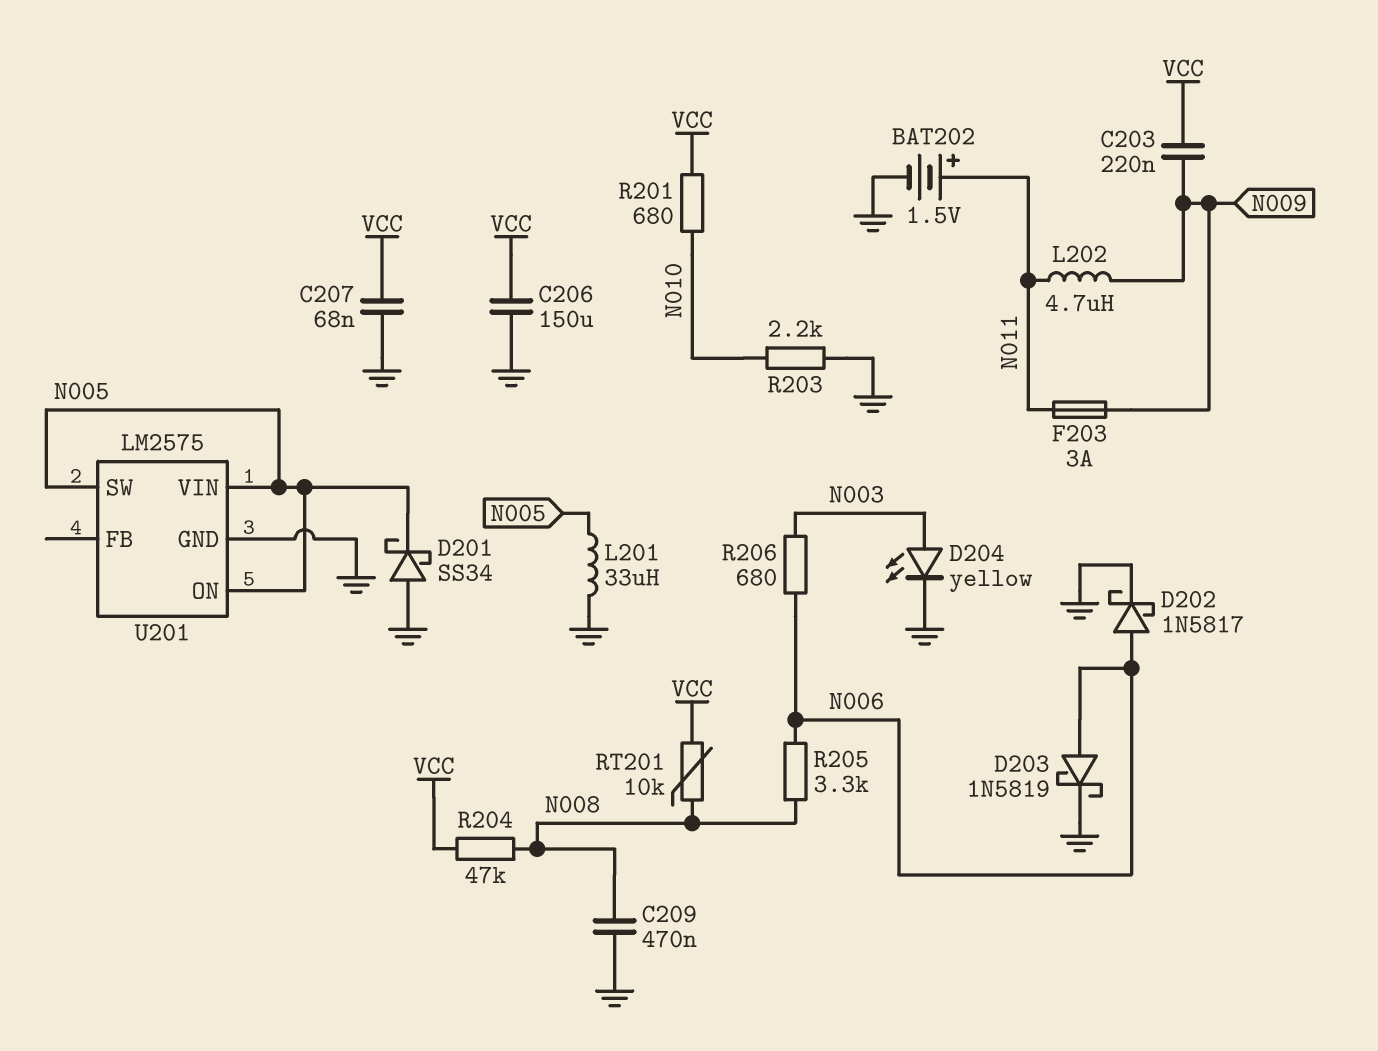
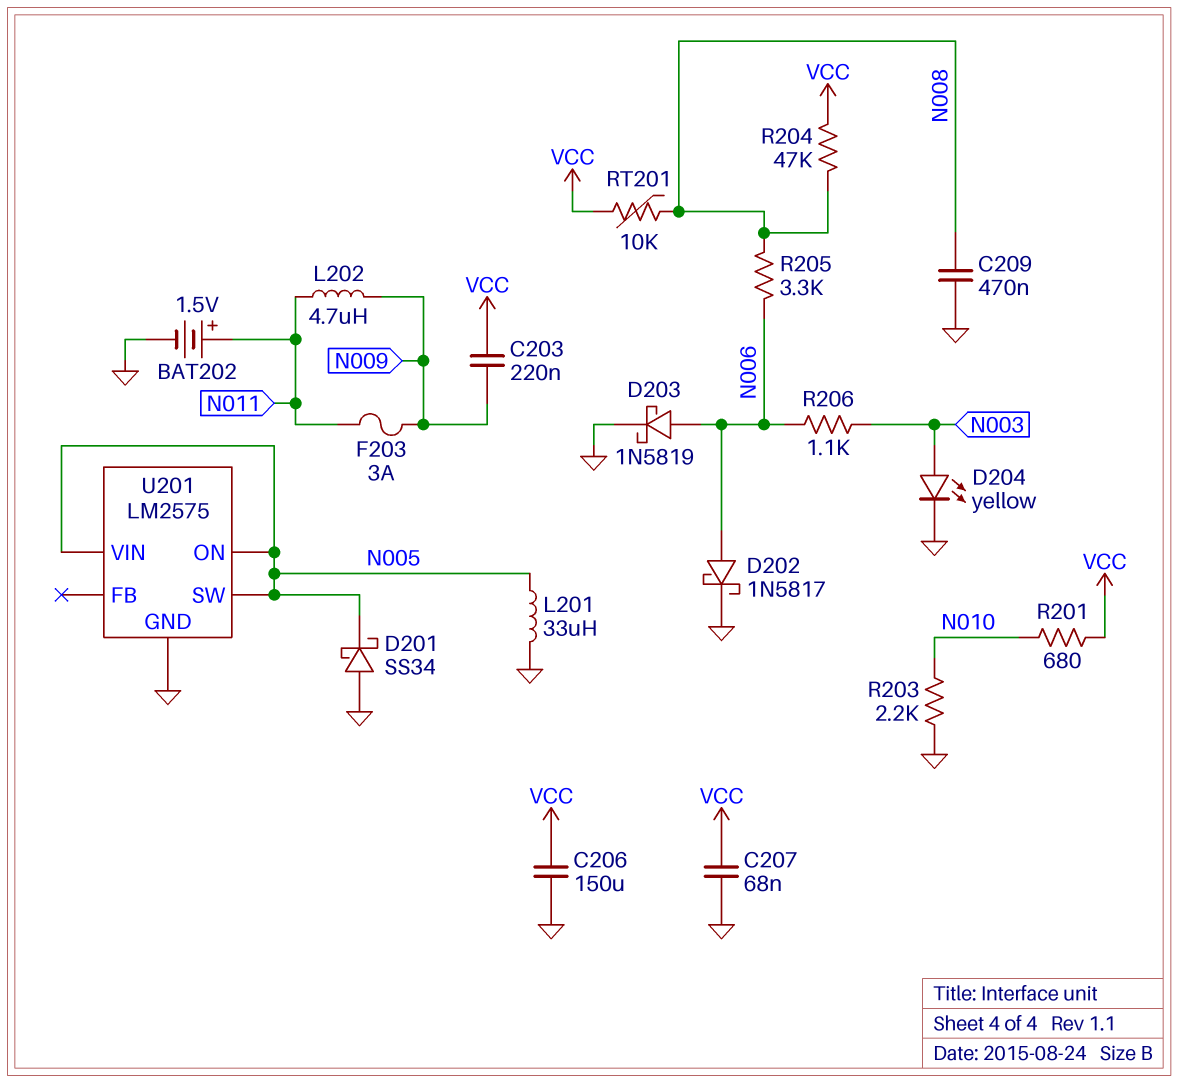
R206: 680 (N003, N006) -> 1.1k (N003, N006)

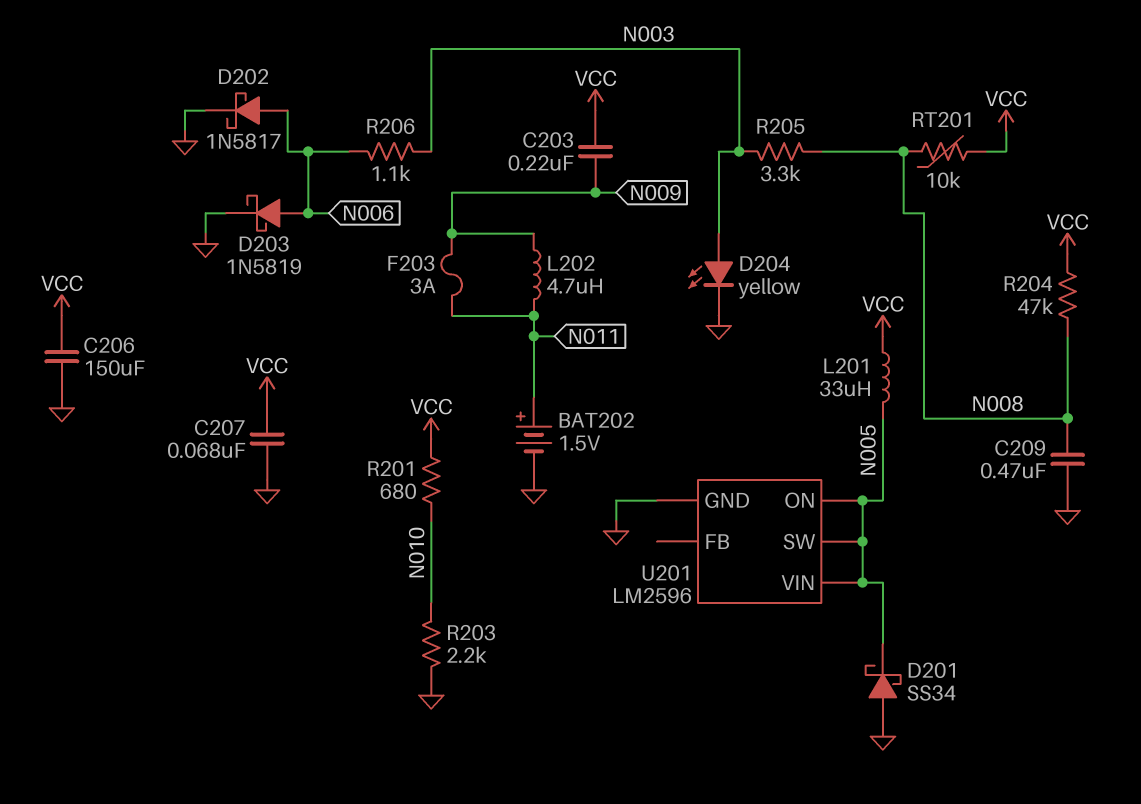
L201: 33uH (GND, N005) -> 33uH (N005, VCC)
R205: 3.3k (N006, N008) -> 3.3k (N003, N008)
U201: LM2575 -> LM2596

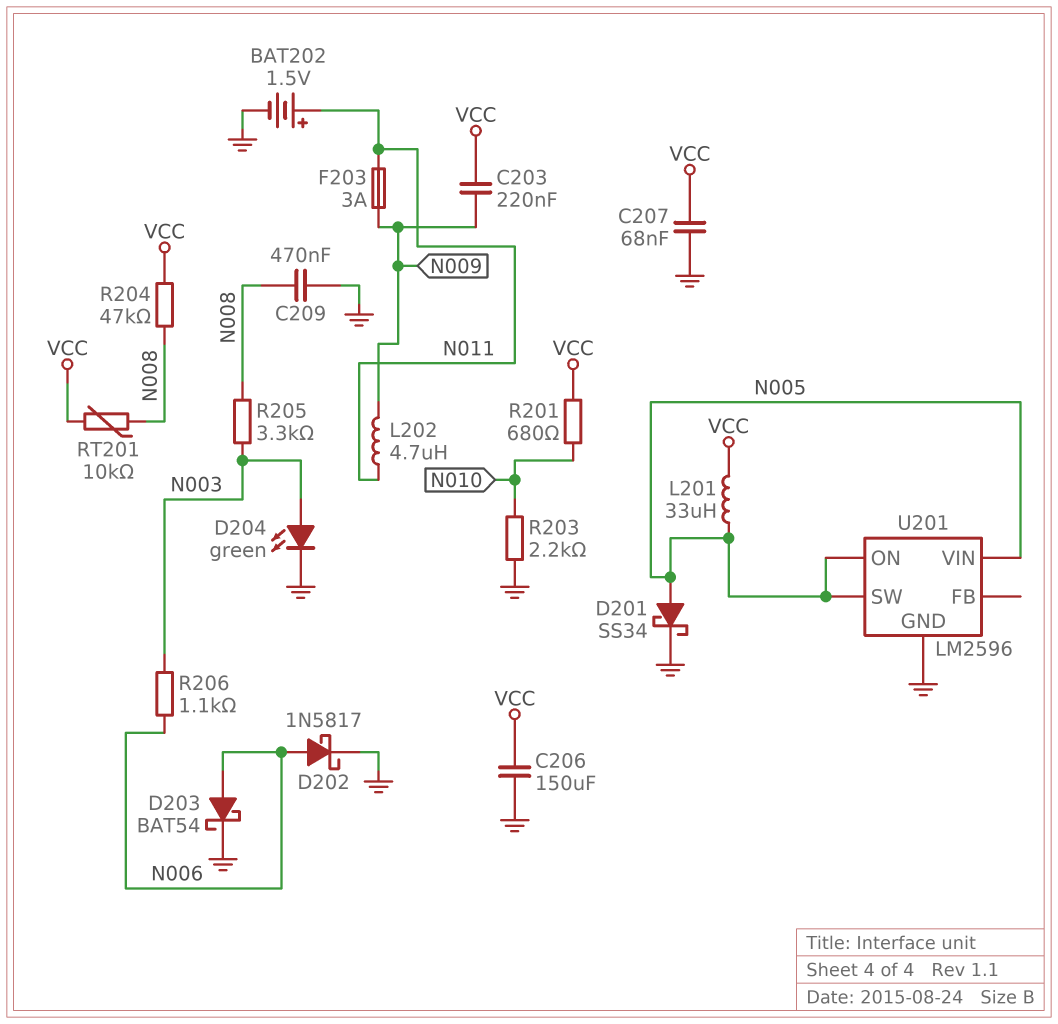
D201: schottky SS34 (A GND, K N005) -> schottky SS34 (A N005, K GND)
D203: schottky 1N5819 (A N006, K GND) -> schottky BAT54 (A N006, K GND)
D204: LED yellow (A N003, K GND) -> LED green (A N003, K GND)

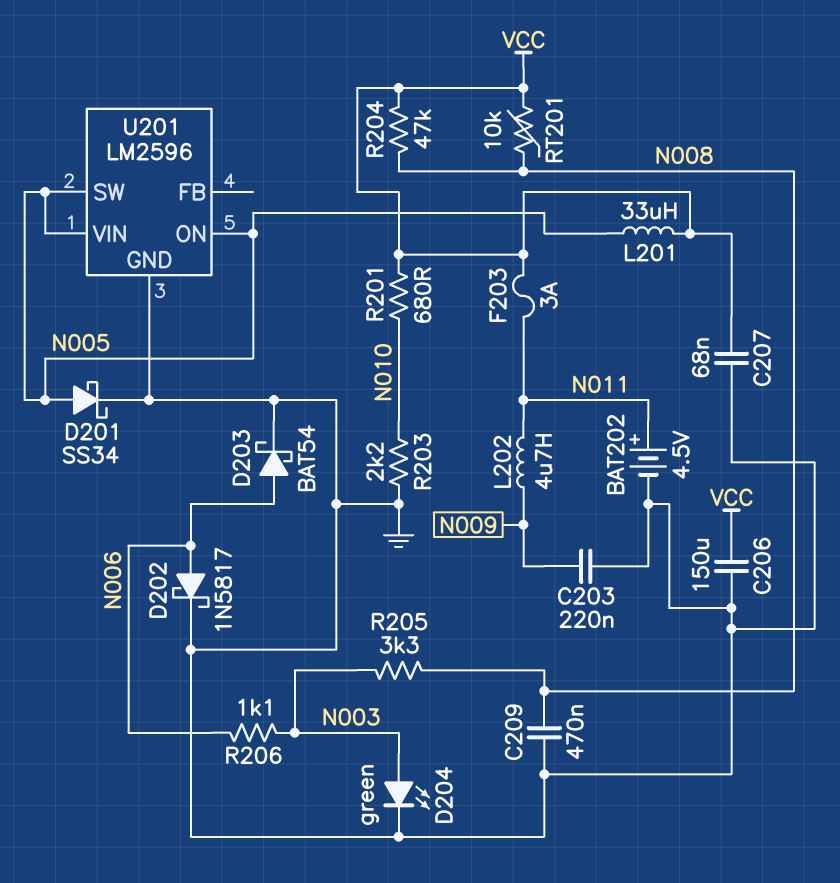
BAT202: 1.5V (plus N011, minus GND) -> 4.5V (plus N011, minus GND)
C203: 220nF (N009, VCC) -> 220nF (GND, N009)
F203: 3A (N009, N011) -> 3A (N011, VCC)

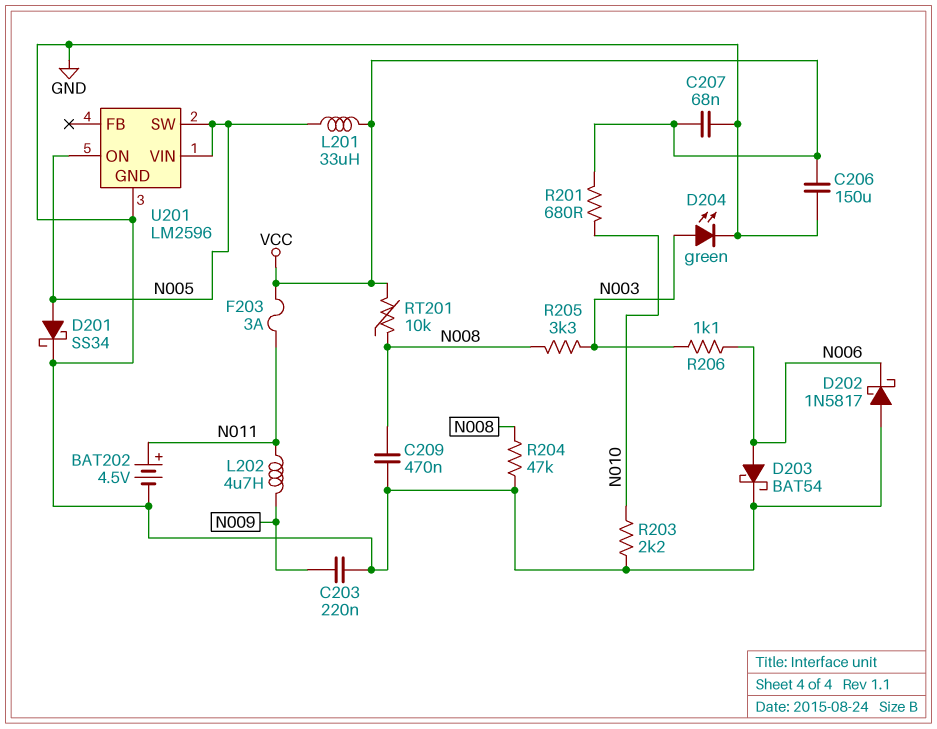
D202: schottky 1N5817 (A N006, K GND) -> schottky 1N5817 (A GND, K N006)
R204: 47k (N008, VCC) -> 47k (GND, N008)

